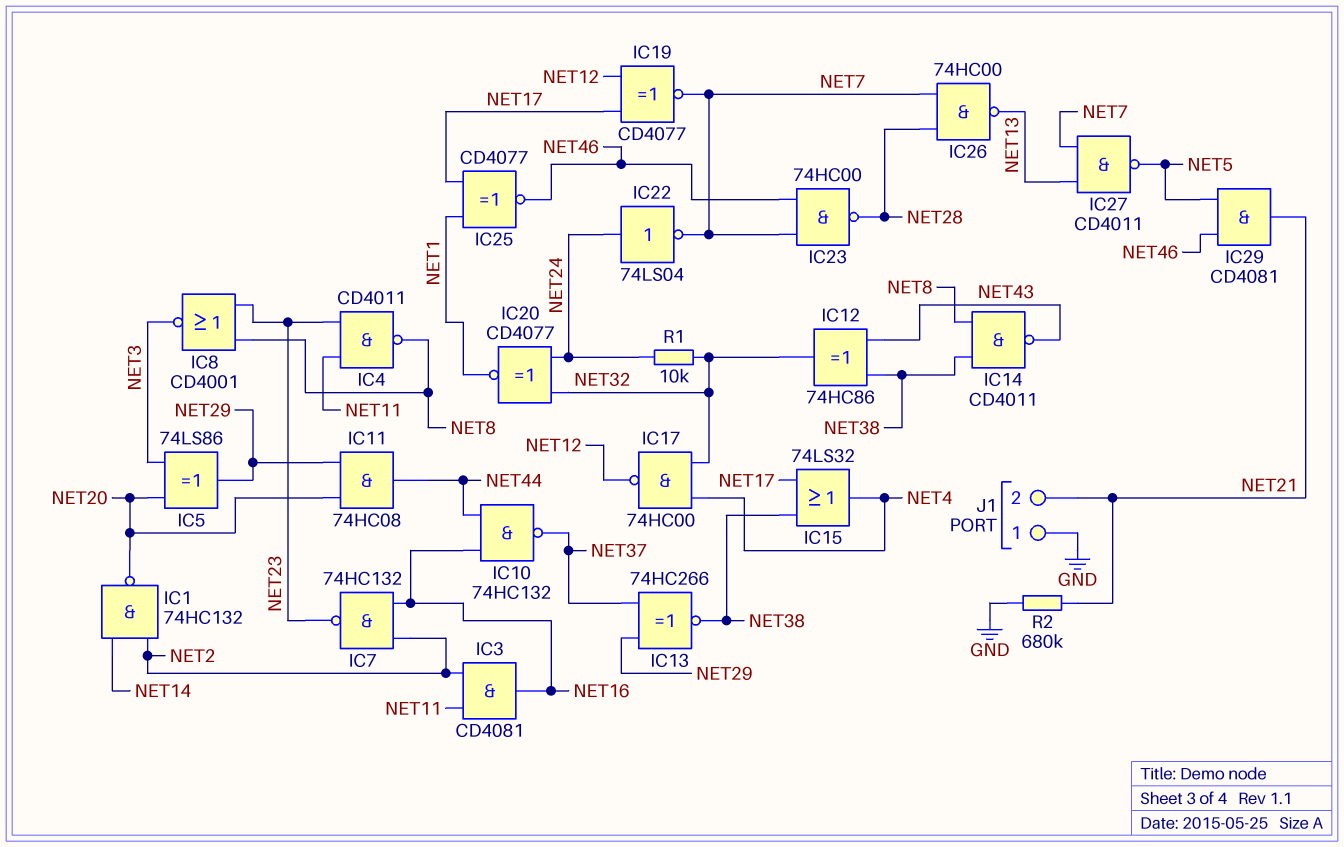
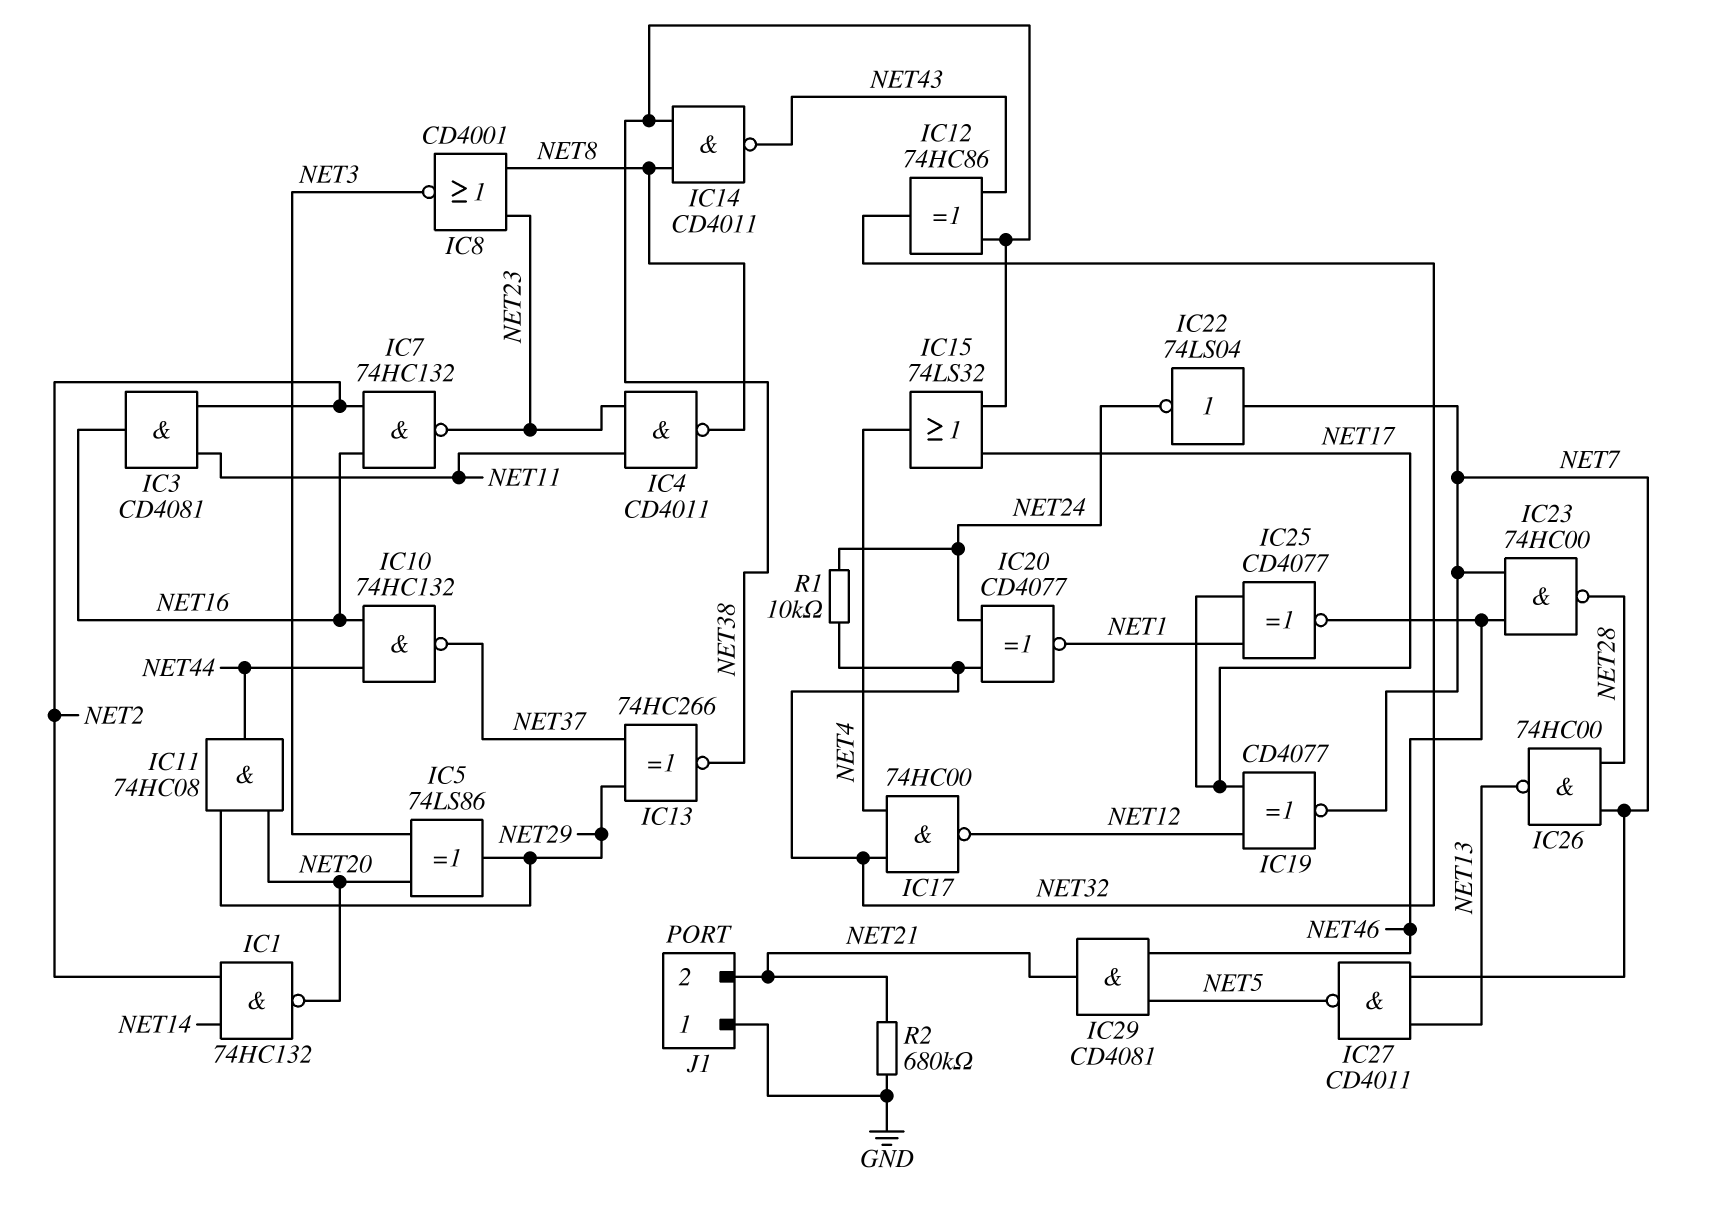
IC22: NOT 74LS04 (in NET24, out NET7) -> NOT 74LS04 (in NET7, out NET24)

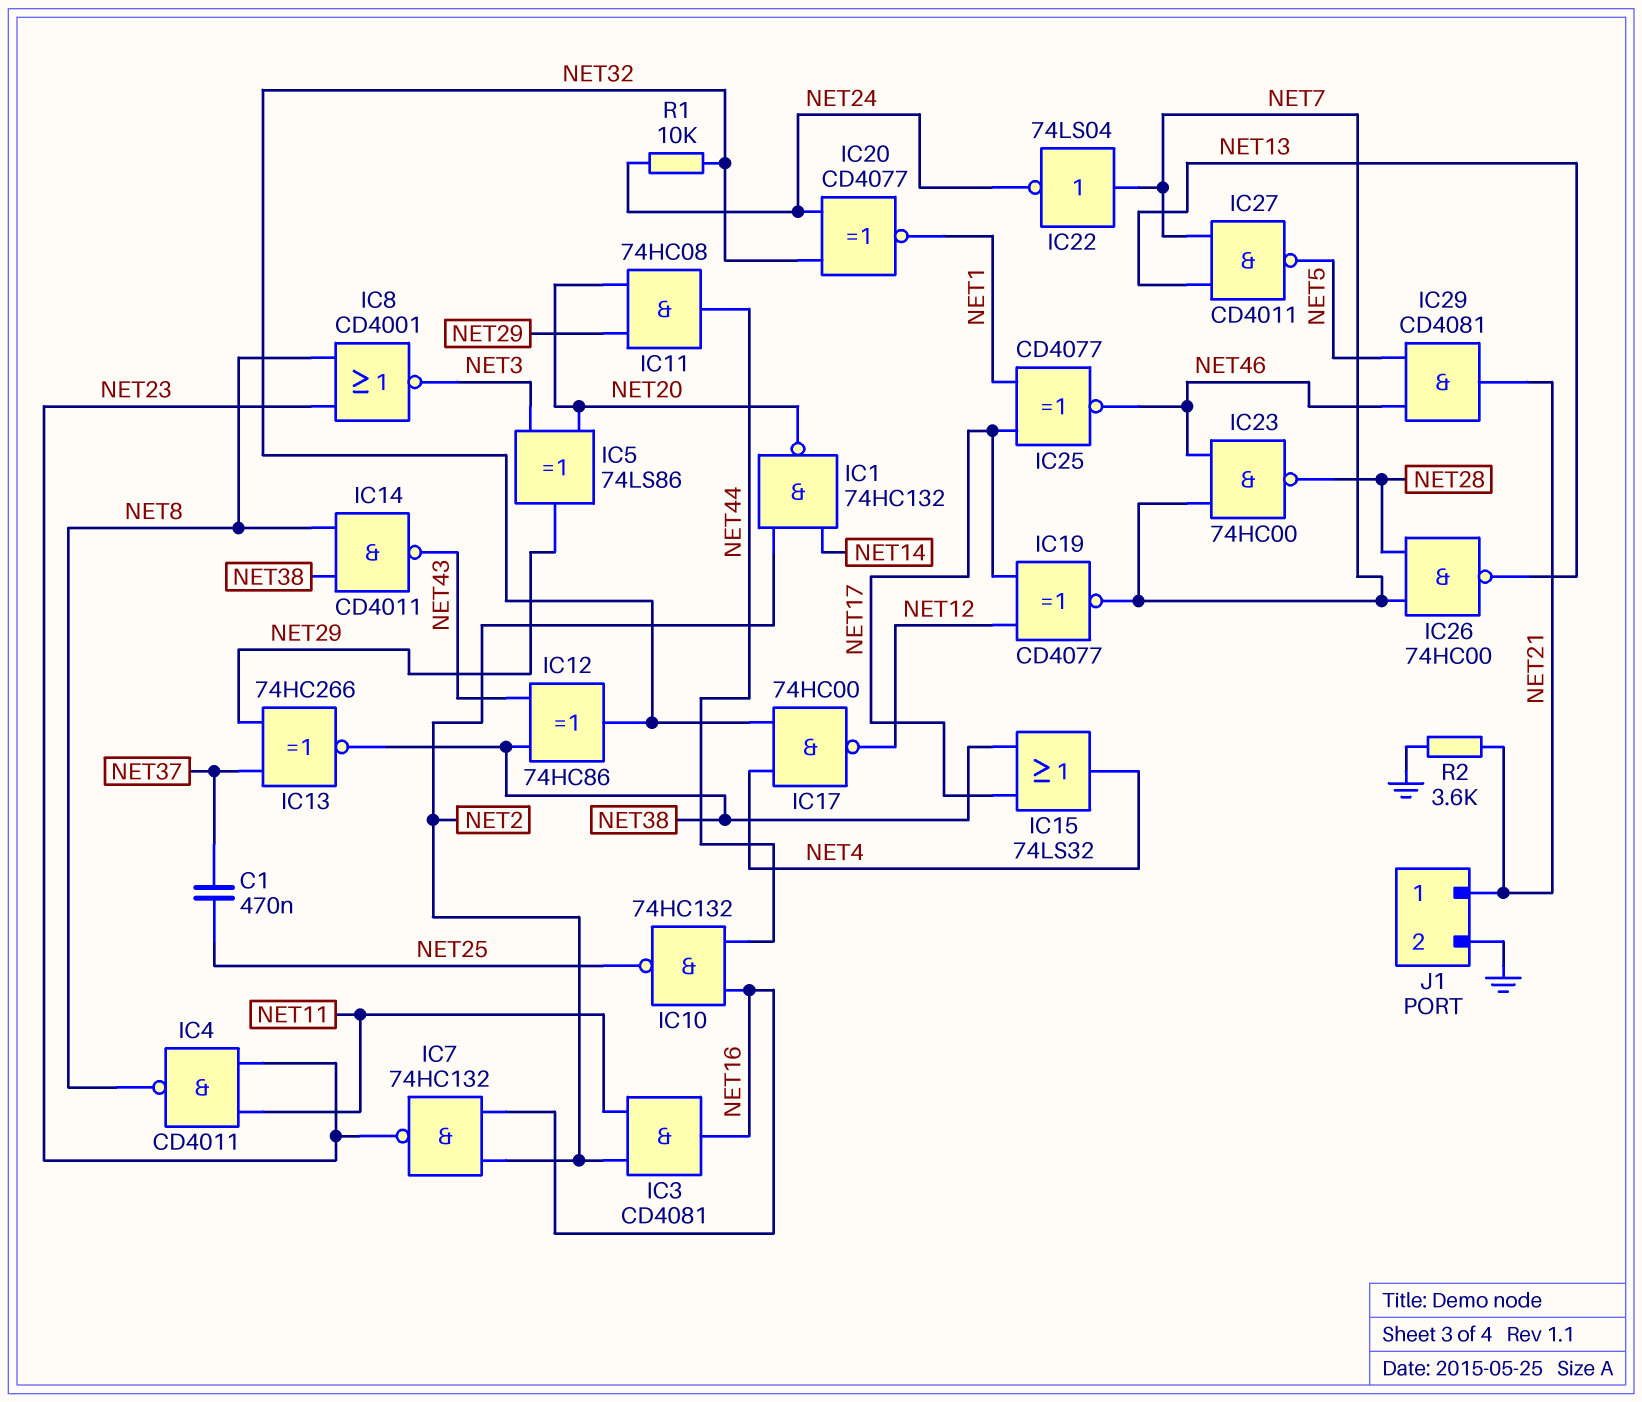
C1: none -> 470nF (NET25, NET37)
IC10: NAND 74HC132 (in NET16, in NET44, out NET37) -> NAND 74HC132 (in NET16, in NET44, out NET25)
J1 pin 1: GND -> NET21
J1 pin 2: NET21 -> GND
R2: 680k (GND, NET21) -> 3.6k (GND, NET21)

